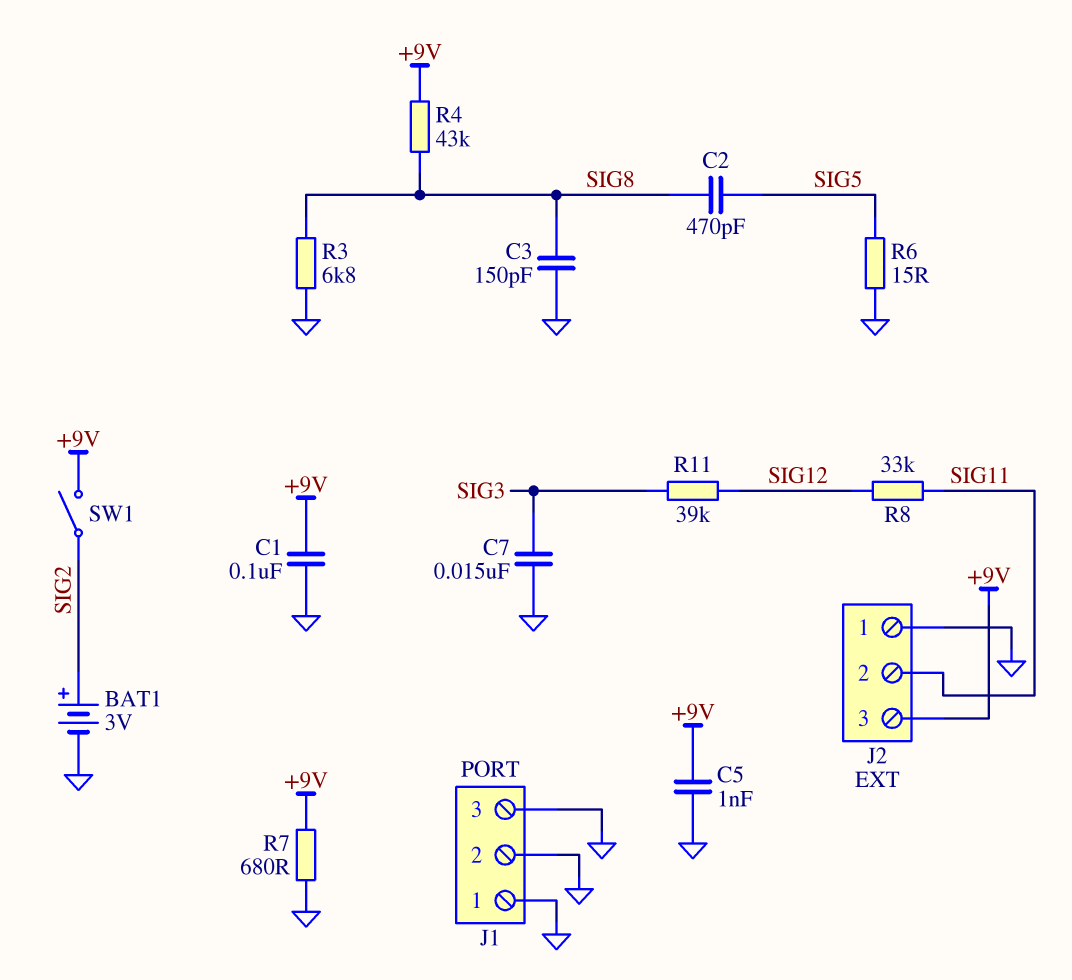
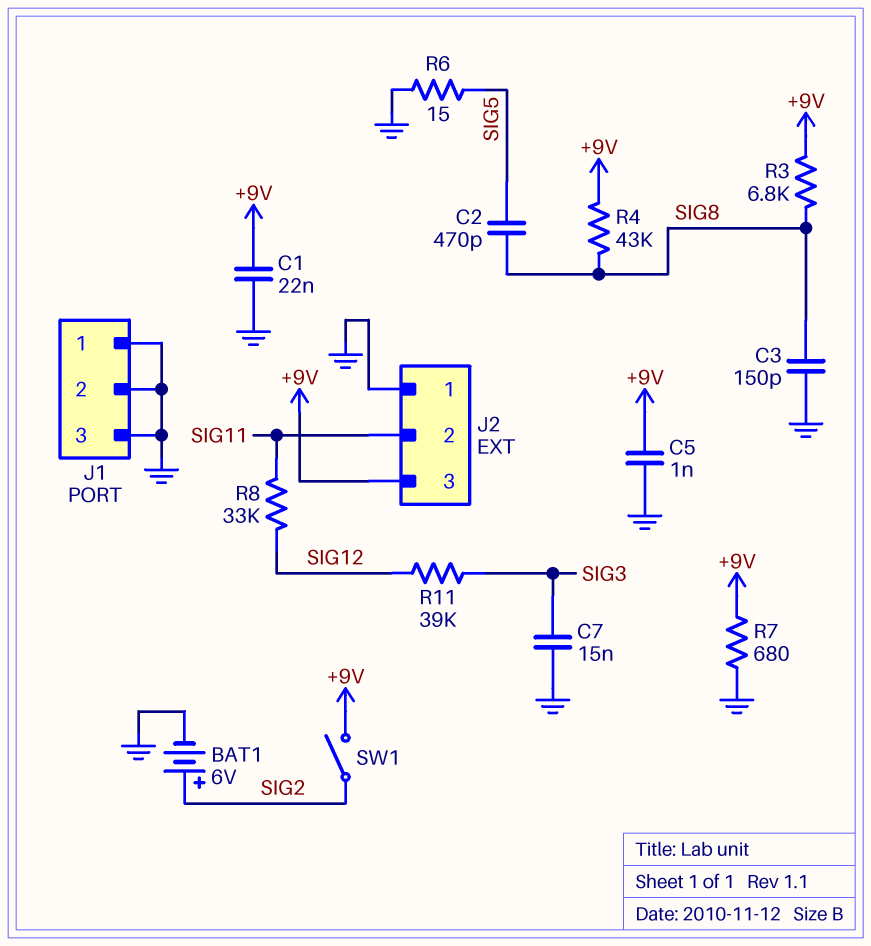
BAT1: 3V (plus SIG2, minus GND) -> 6V (plus SIG2, minus GND)
C1: 100nF (+9V, GND) -> 22nF (+9V, GND)
R3: 6.8k (GND, SIG8) -> 6.8k (+9V, SIG8)

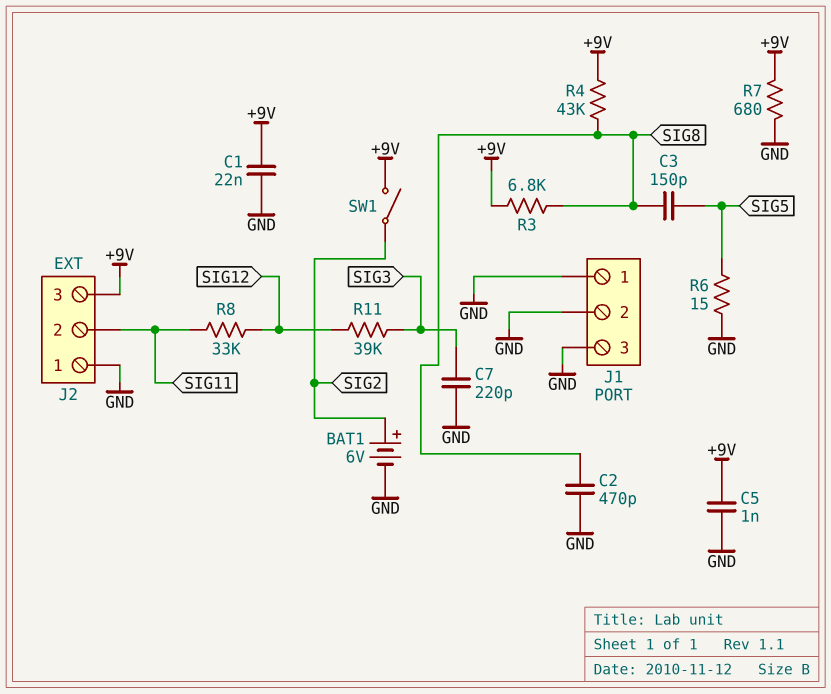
C2: 470pF (SIG5, SIG8) -> 470pF (GND, SIG8)
C3: 150pF (GND, SIG8) -> 150pF (SIG5, SIG8)
C7: 15nF (GND, SIG3) -> 220pF (GND, SIG3)

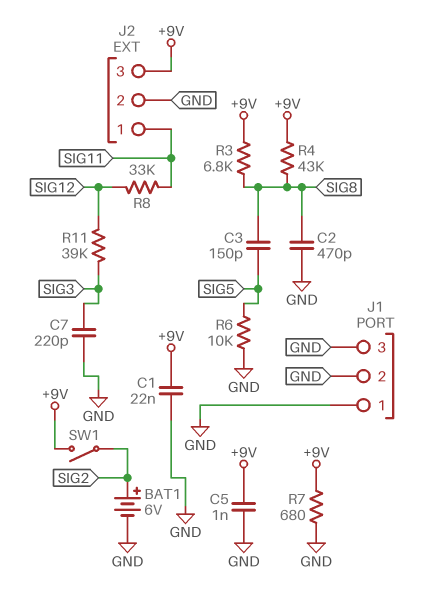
J2 pin 1: GND -> SIG11
J2 pin 2: SIG11 -> GND
R6: 15 (GND, SIG5) -> 10k (GND, SIG5)

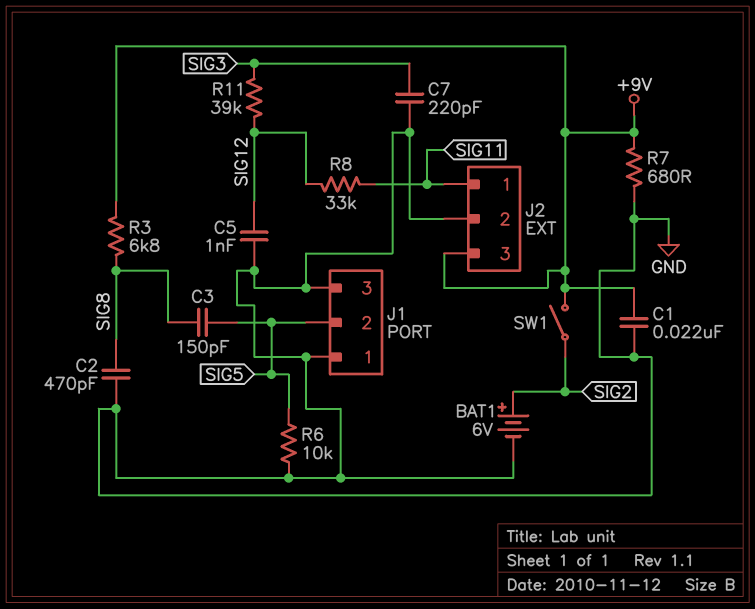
C5: 1nF (+9V, GND) -> 1nF (GND, SIG12)
J1 pin 2: GND -> SIG5
R4: 43k (+9V, SIG8) -> none

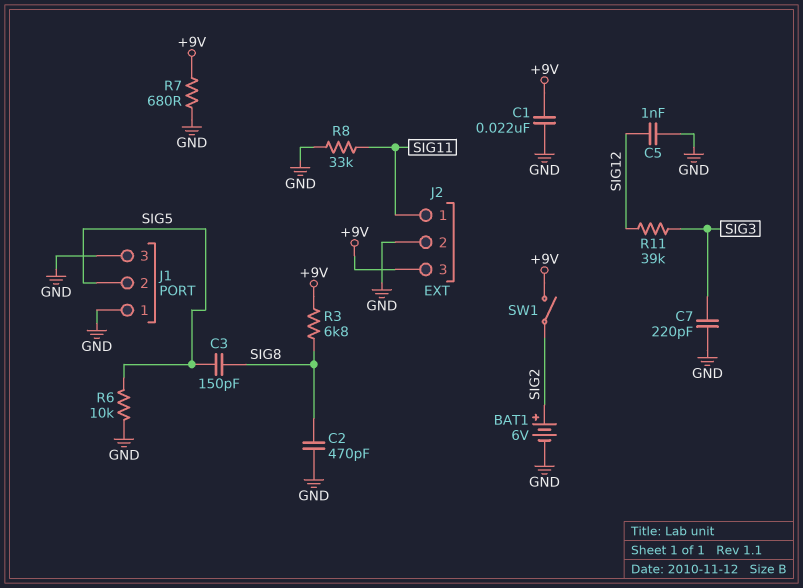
R8: 33k (SIG11, SIG12) -> 33k (GND, SIG11)

